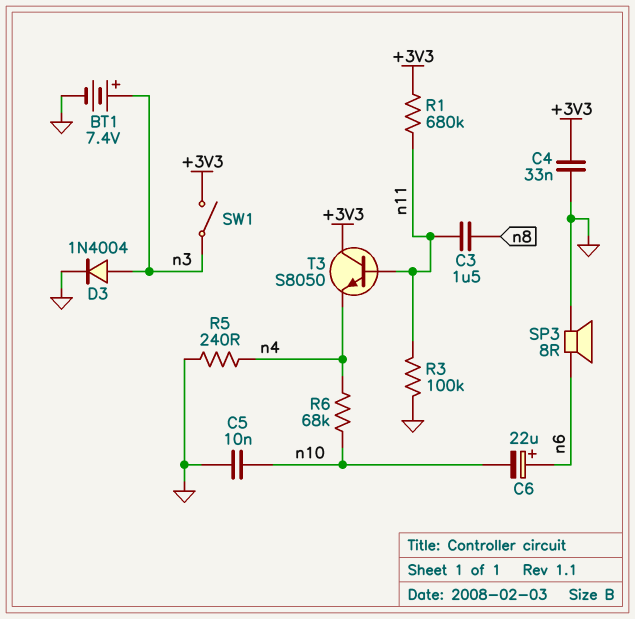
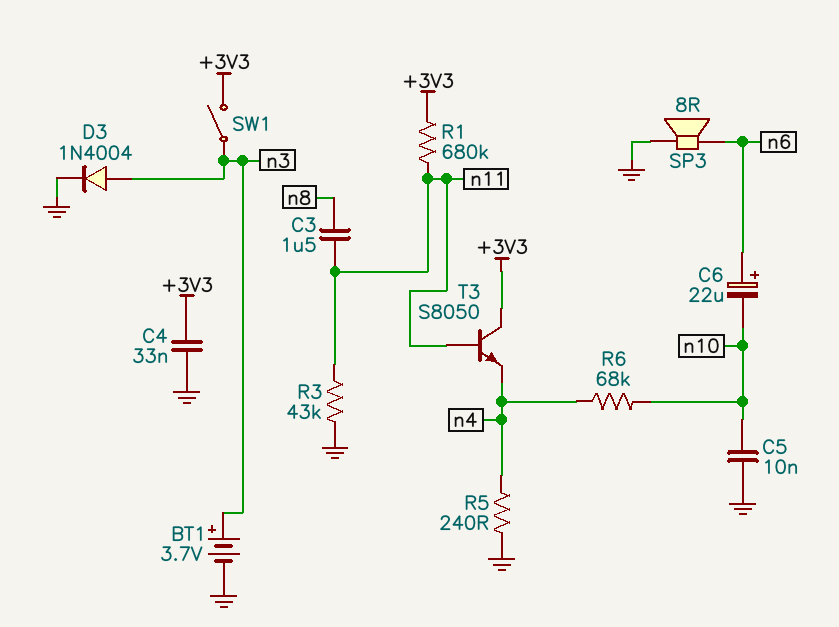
BT1: 7.4V (plus n3, minus GND) -> 3.7V (plus n3, minus GND)
R3: 100k (GND, n11) -> 43k (GND, n11)

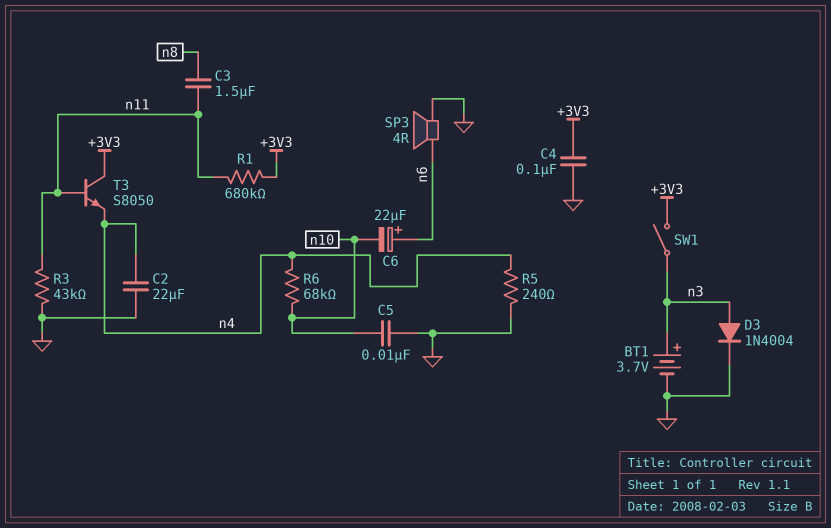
C2: none -> 22uF (GND, n4)
C4: 33nF (+3V3, GND) -> 100nF (+3V3, GND)
SP3: speaker 8R (GND, n6) -> speaker 4R (GND, n6)

